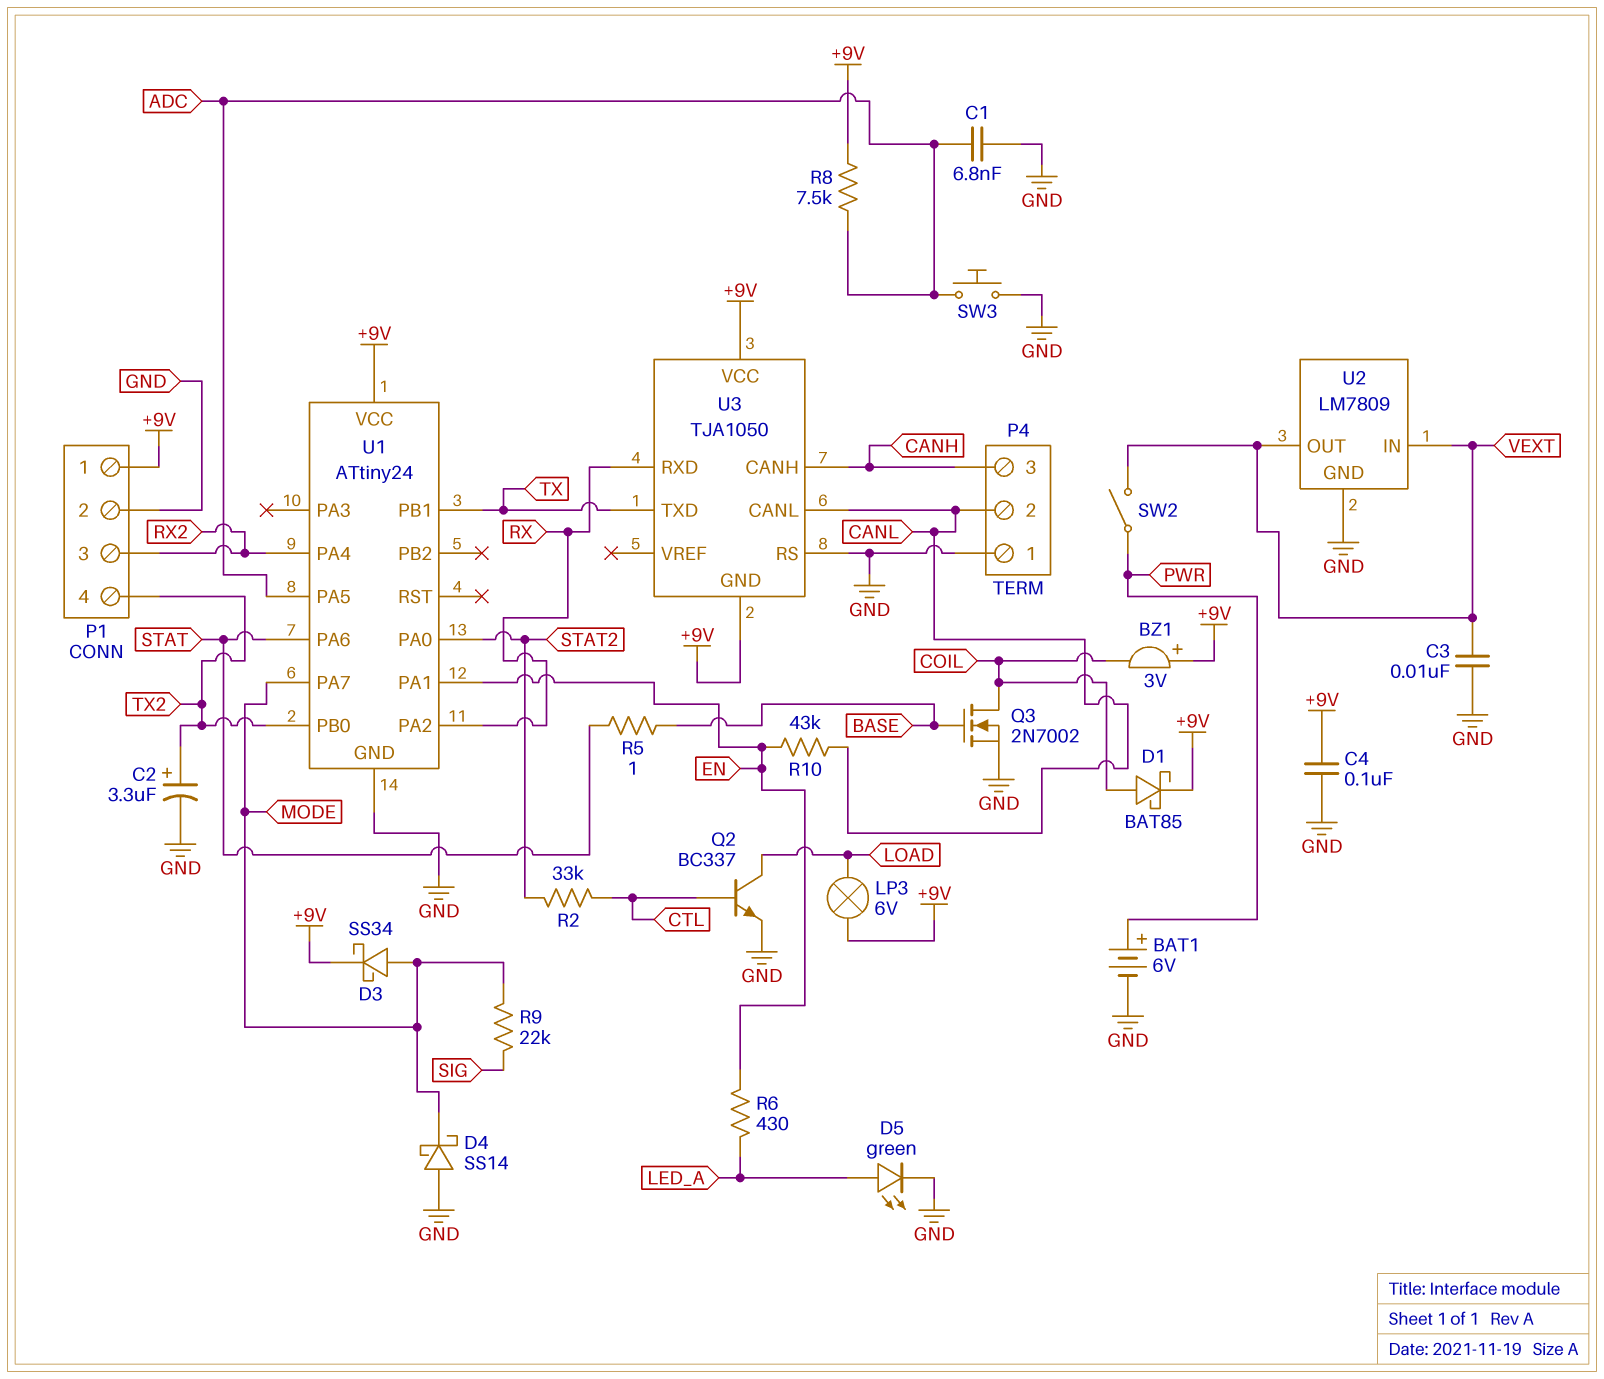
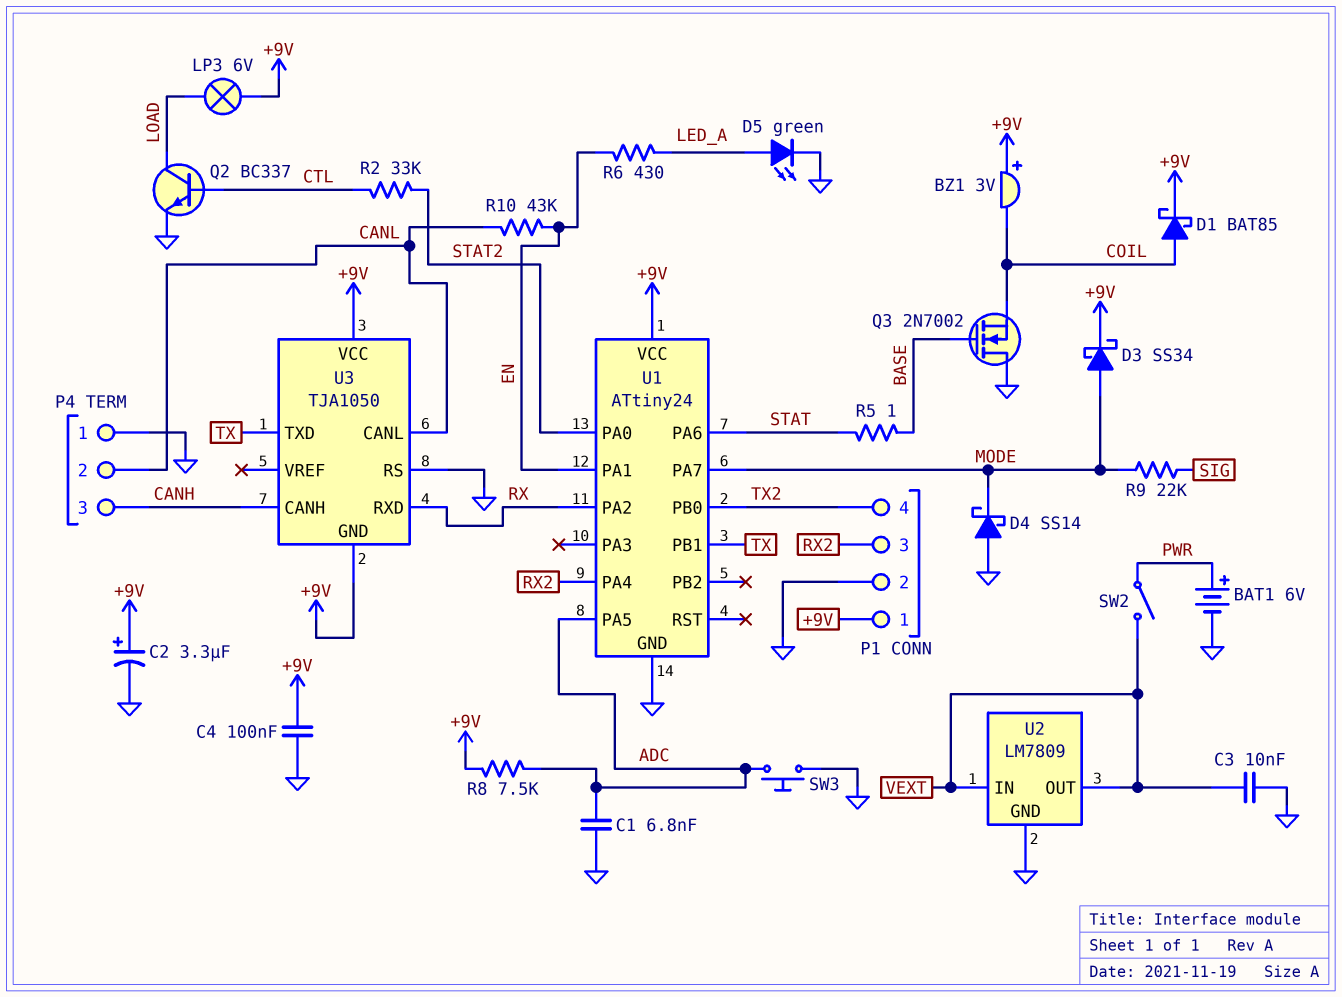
C2: 3.3uF (plus TX2, minus GND) -> 3.3uF (plus +9V, minus GND)
Q3: NMOS 2N7002 (G BASE, D COIL, S GND) -> NMOS 2N7002 (G BASE, D GND, S COIL)

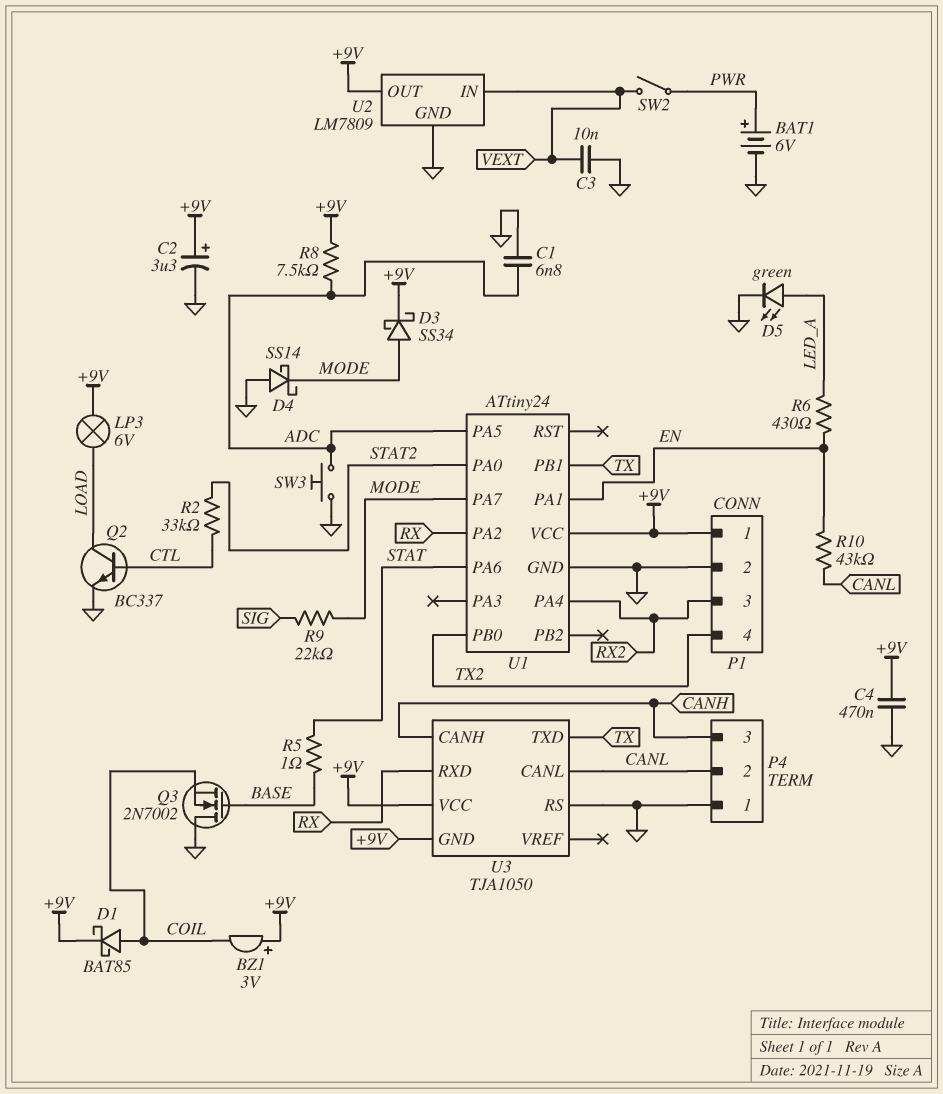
C4: 100nF (+9V, GND) -> 470nF (+9V, GND)
U2 pin OUT: VEXT -> +9V

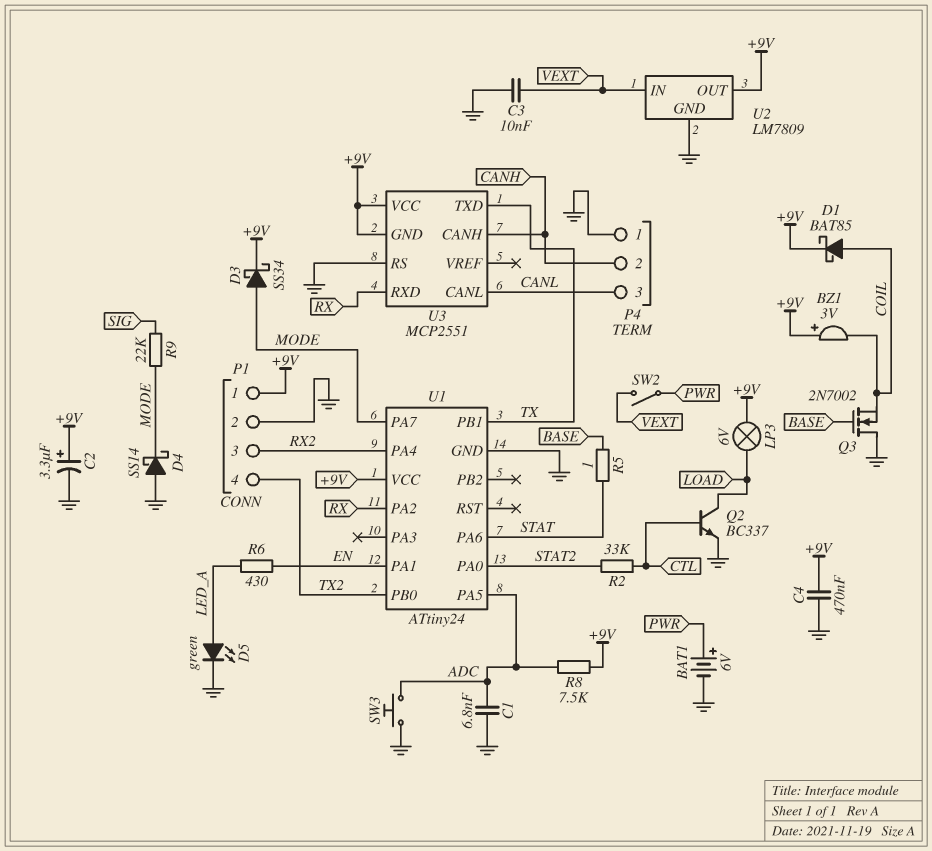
P4 pin 2: CANL -> CANH
P4 pin 3: CANH -> CANL
R10: 43k (CANL, EN) -> none
U3: TJA1050 -> MCP2551

